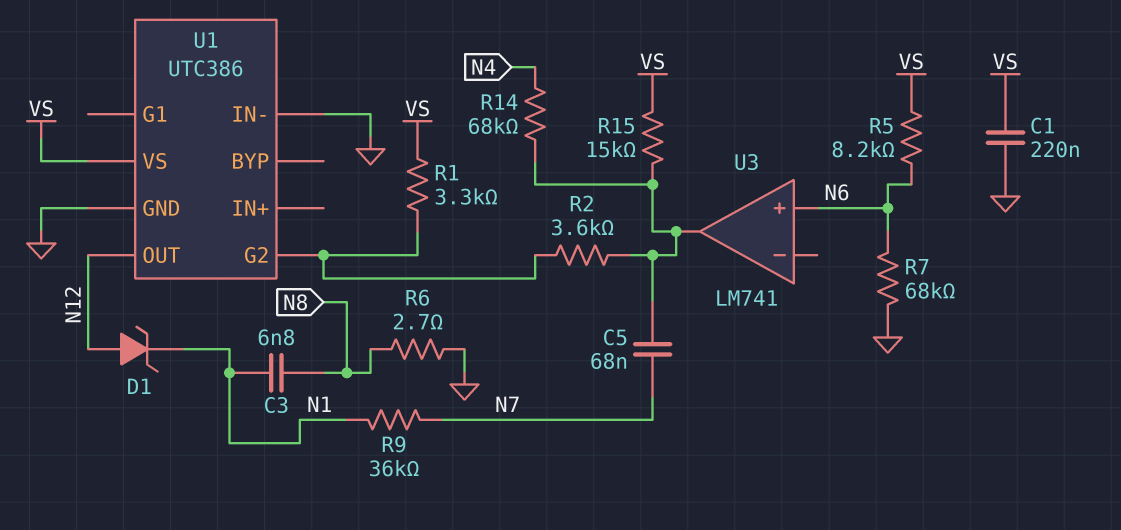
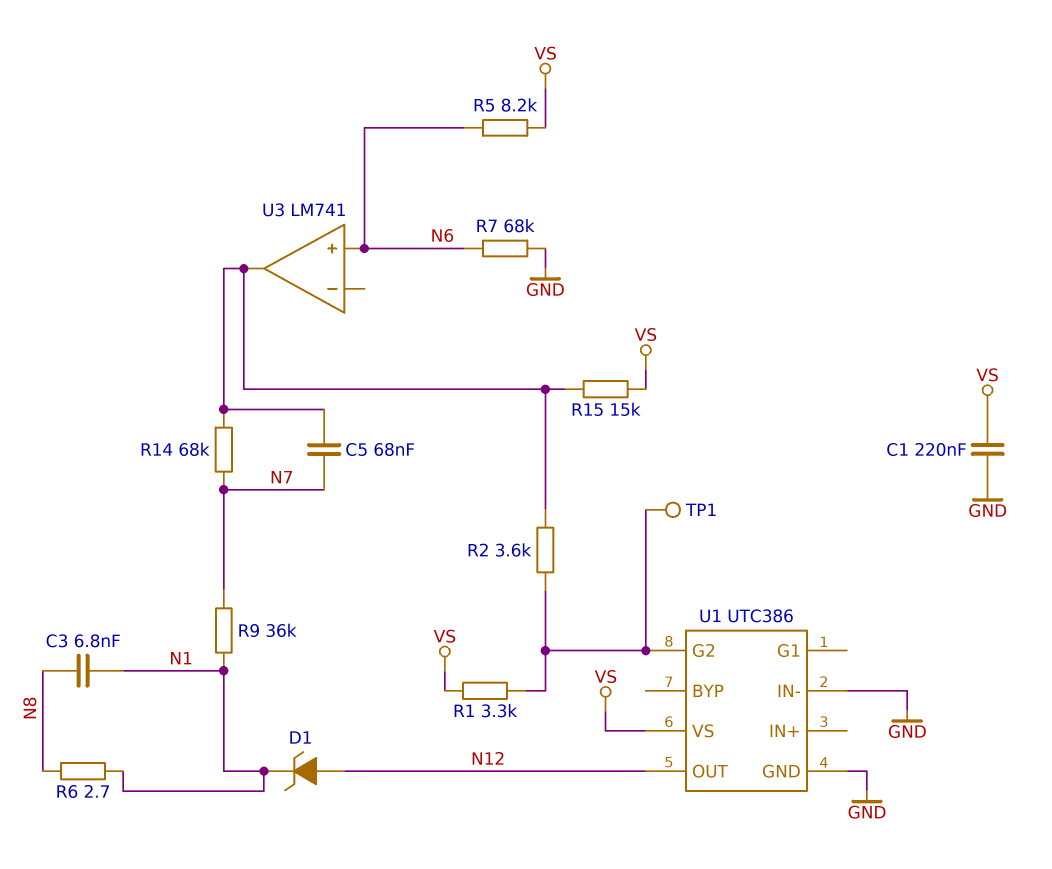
R6: 2.7 (GND, N8) -> 2.7 (N1, N8)
R14: 68k (N4, U3/out) -> 68k (N7, U3/out)
TP1: none -> test point (U1/G2)

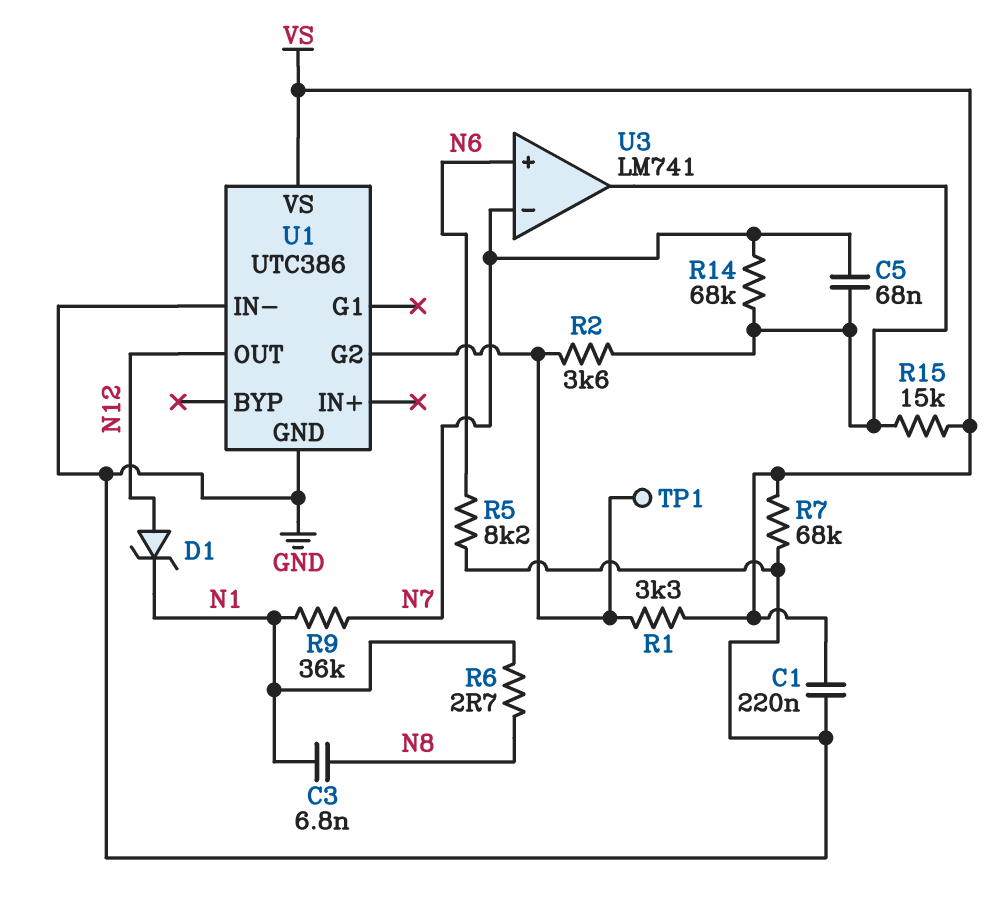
R5: 8.2k (N6, VS) -> 8.2k (GND, N6)
R7: 68k (GND, N6) -> 68k (GND, VS)
U3 pin in-: none -> N7

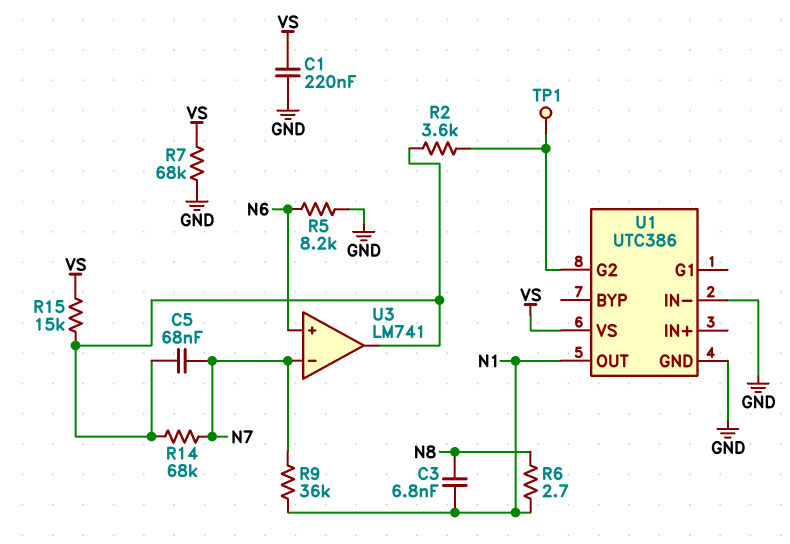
D1: zener (A N12, K N1) -> none
R1: 3.3k (U1/G2, VS) -> none
U1 pin OUT: N12 -> N1

